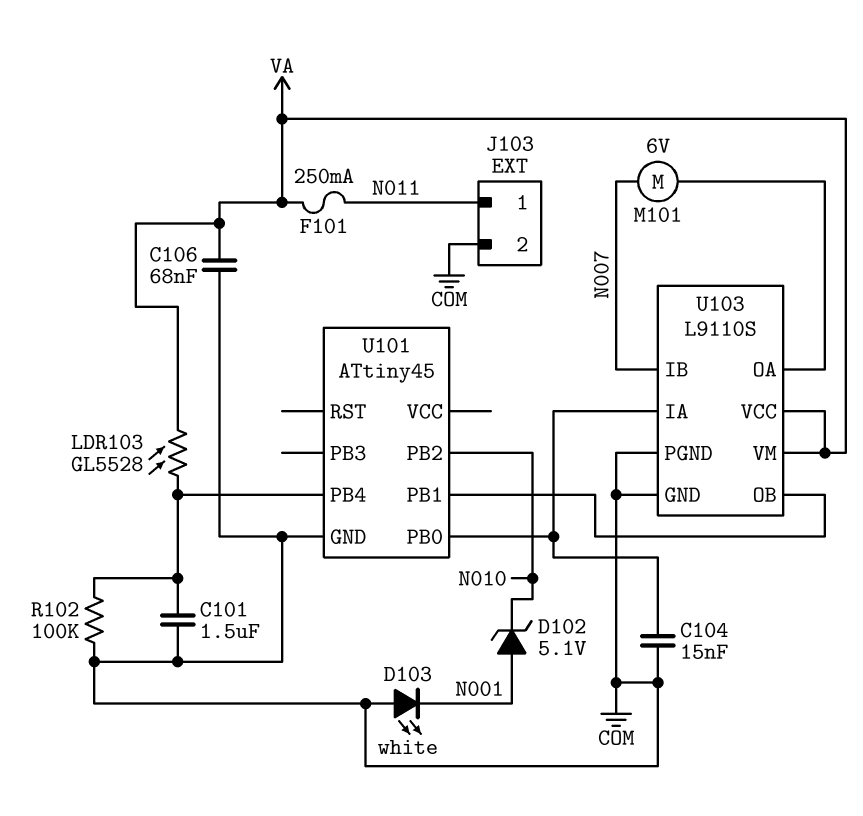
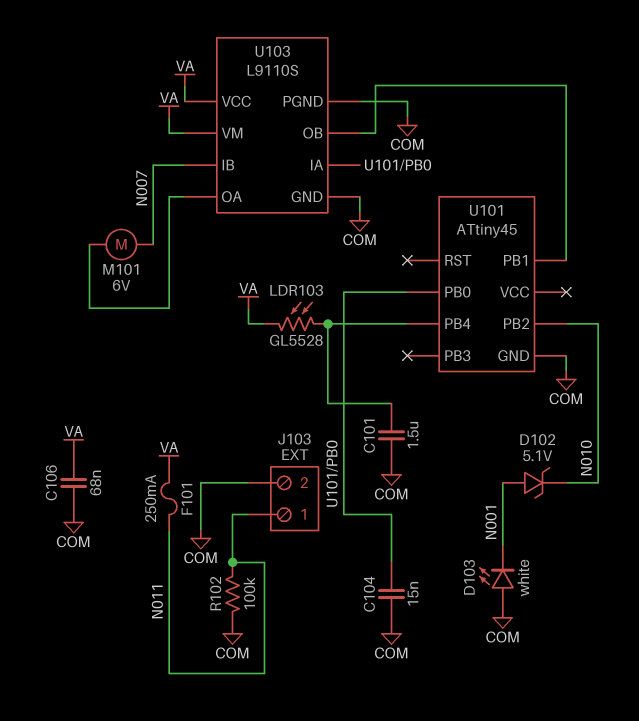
R102: 100k (COM, U101/PB4) -> 100k (COM, N011)

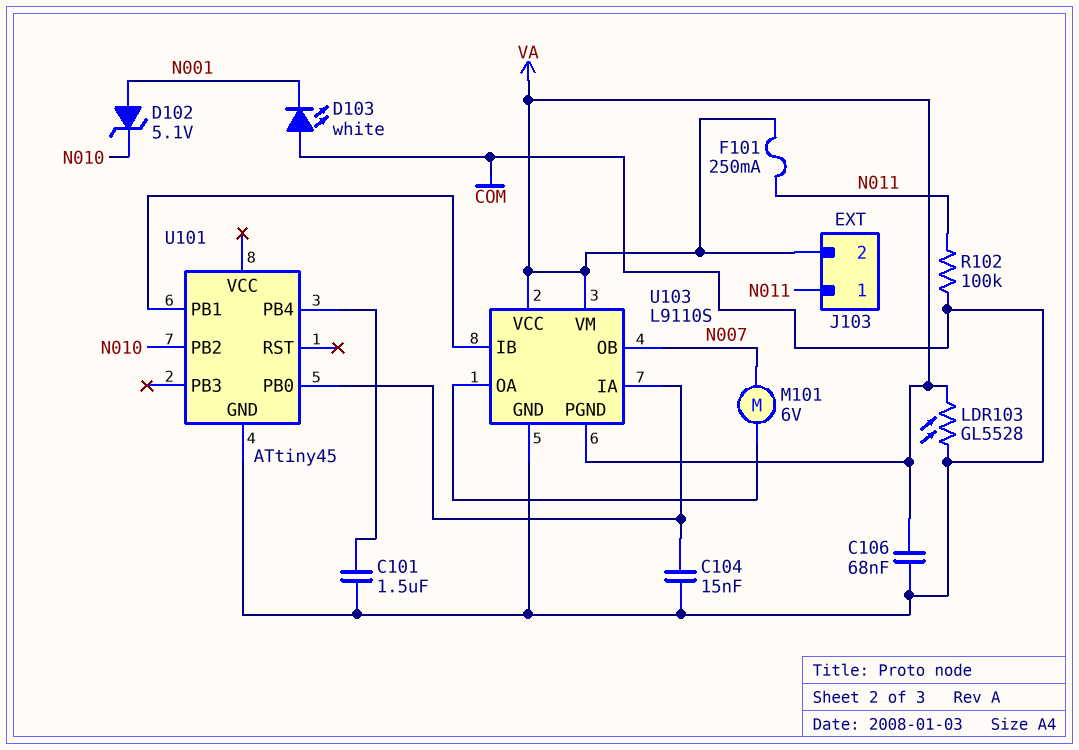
J103 pin 2: COM -> VA
LDR103: GL5528 (U101/PB4, VA) -> GL5528 (COM, VA)
U103 pin IB: N007 -> U101/PB1
U103 pin OB: U101/PB1 -> N007
U103 pin PGND: COM -> VA

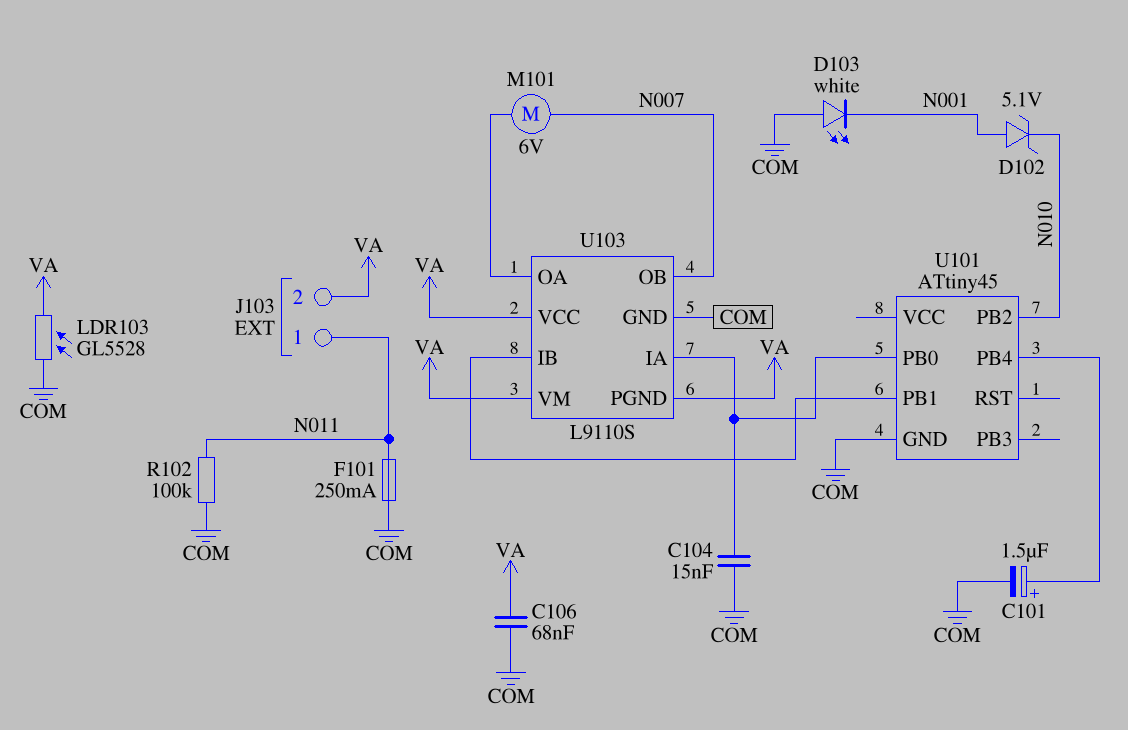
C101: 1.5uF (COM, U101/PB4) -> 1.5uF (plus U101/PB4, minus COM)
F101: 250mA (N011, VA) -> 250mA (COM, N011)

